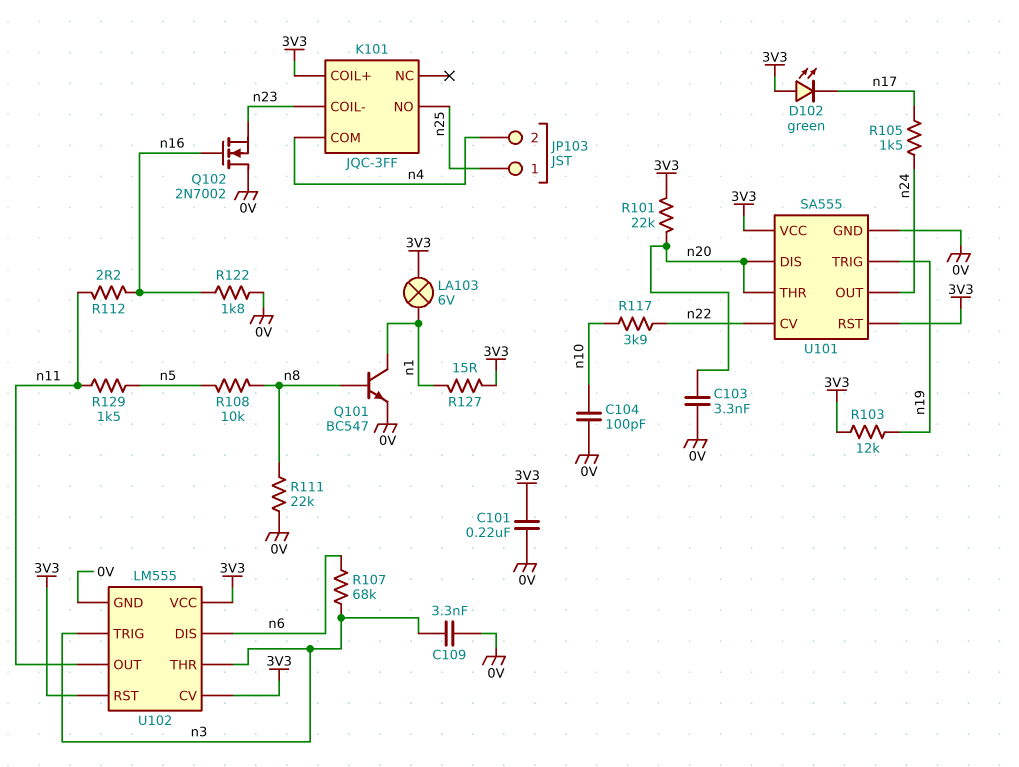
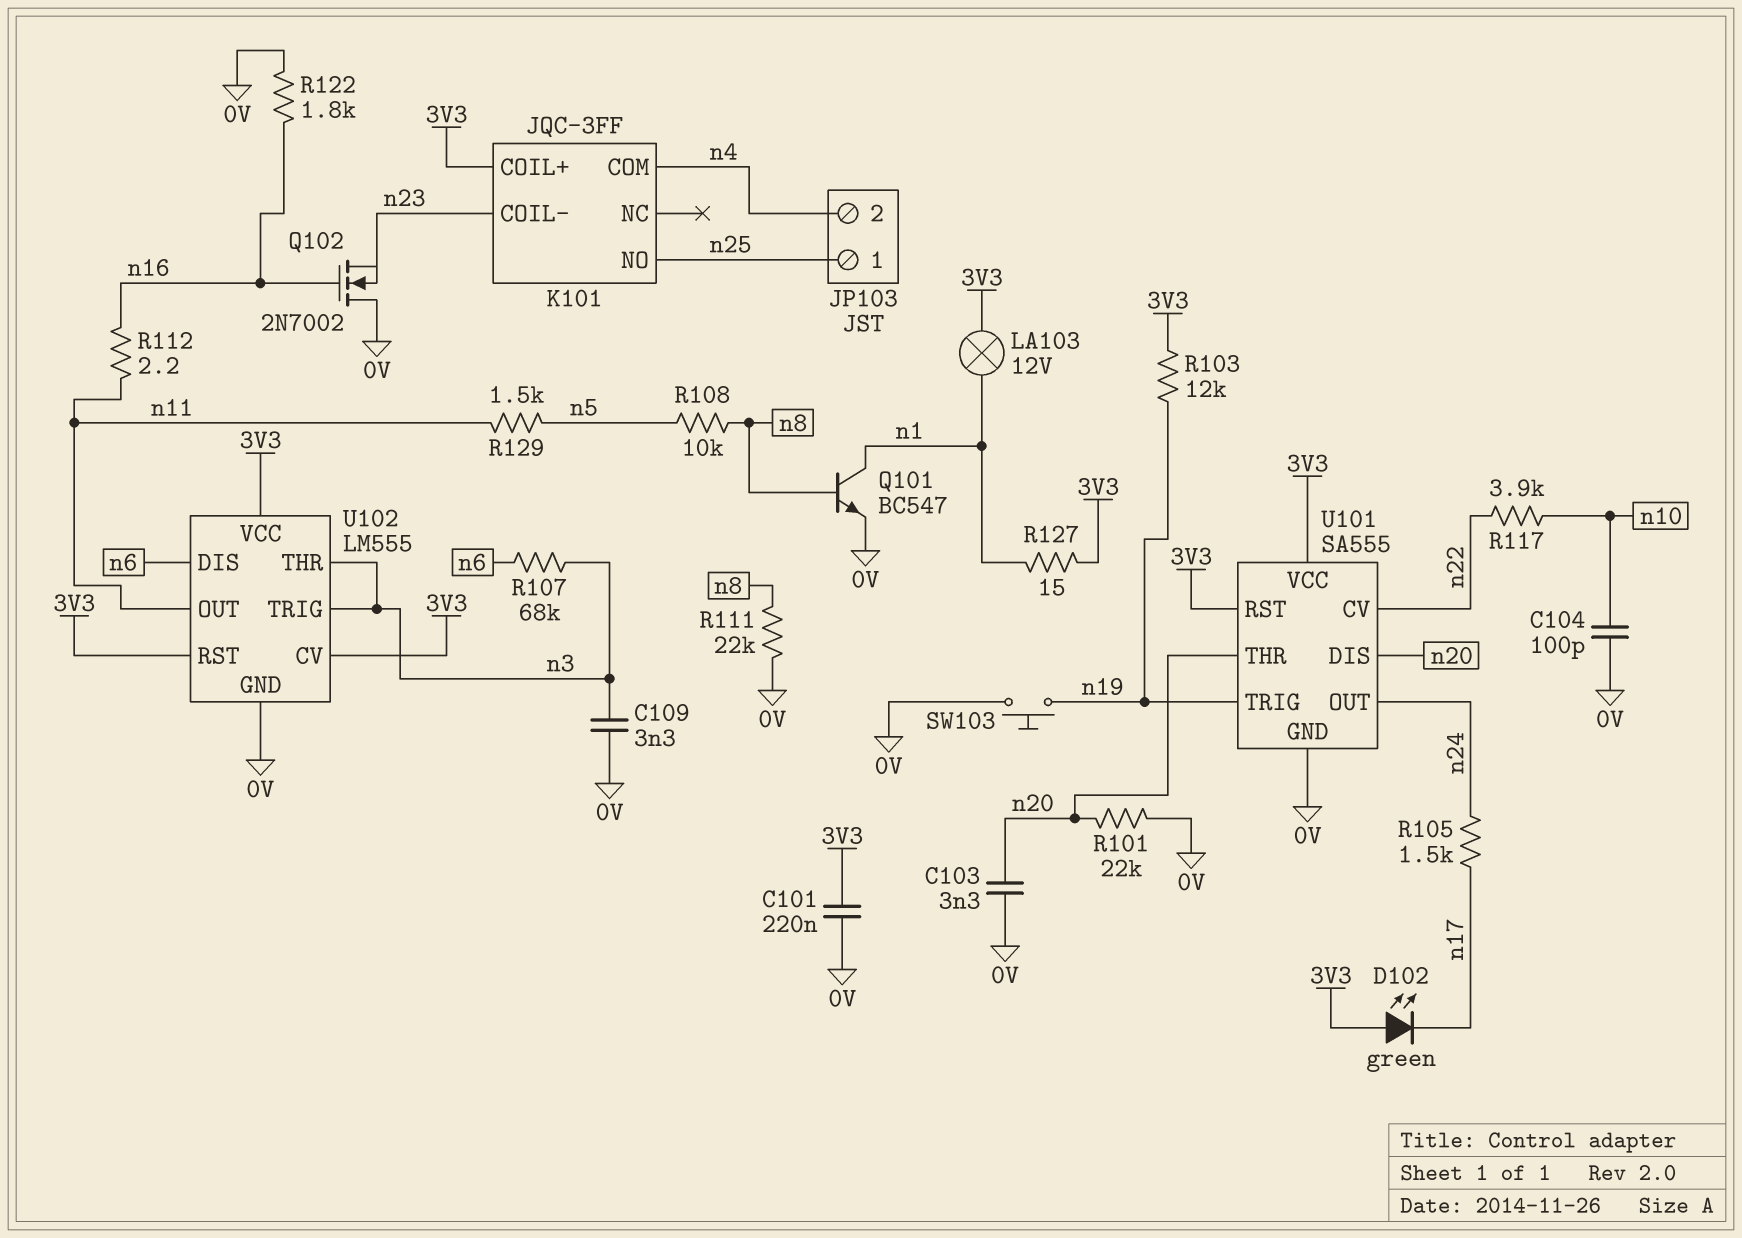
LA103: lamp 6V (3V3, n1) -> lamp 12V (3V3, n1)
R101: 22k (3V3, n20) -> 22k (0V, n20)
SW103: none -> button (0V, n19)

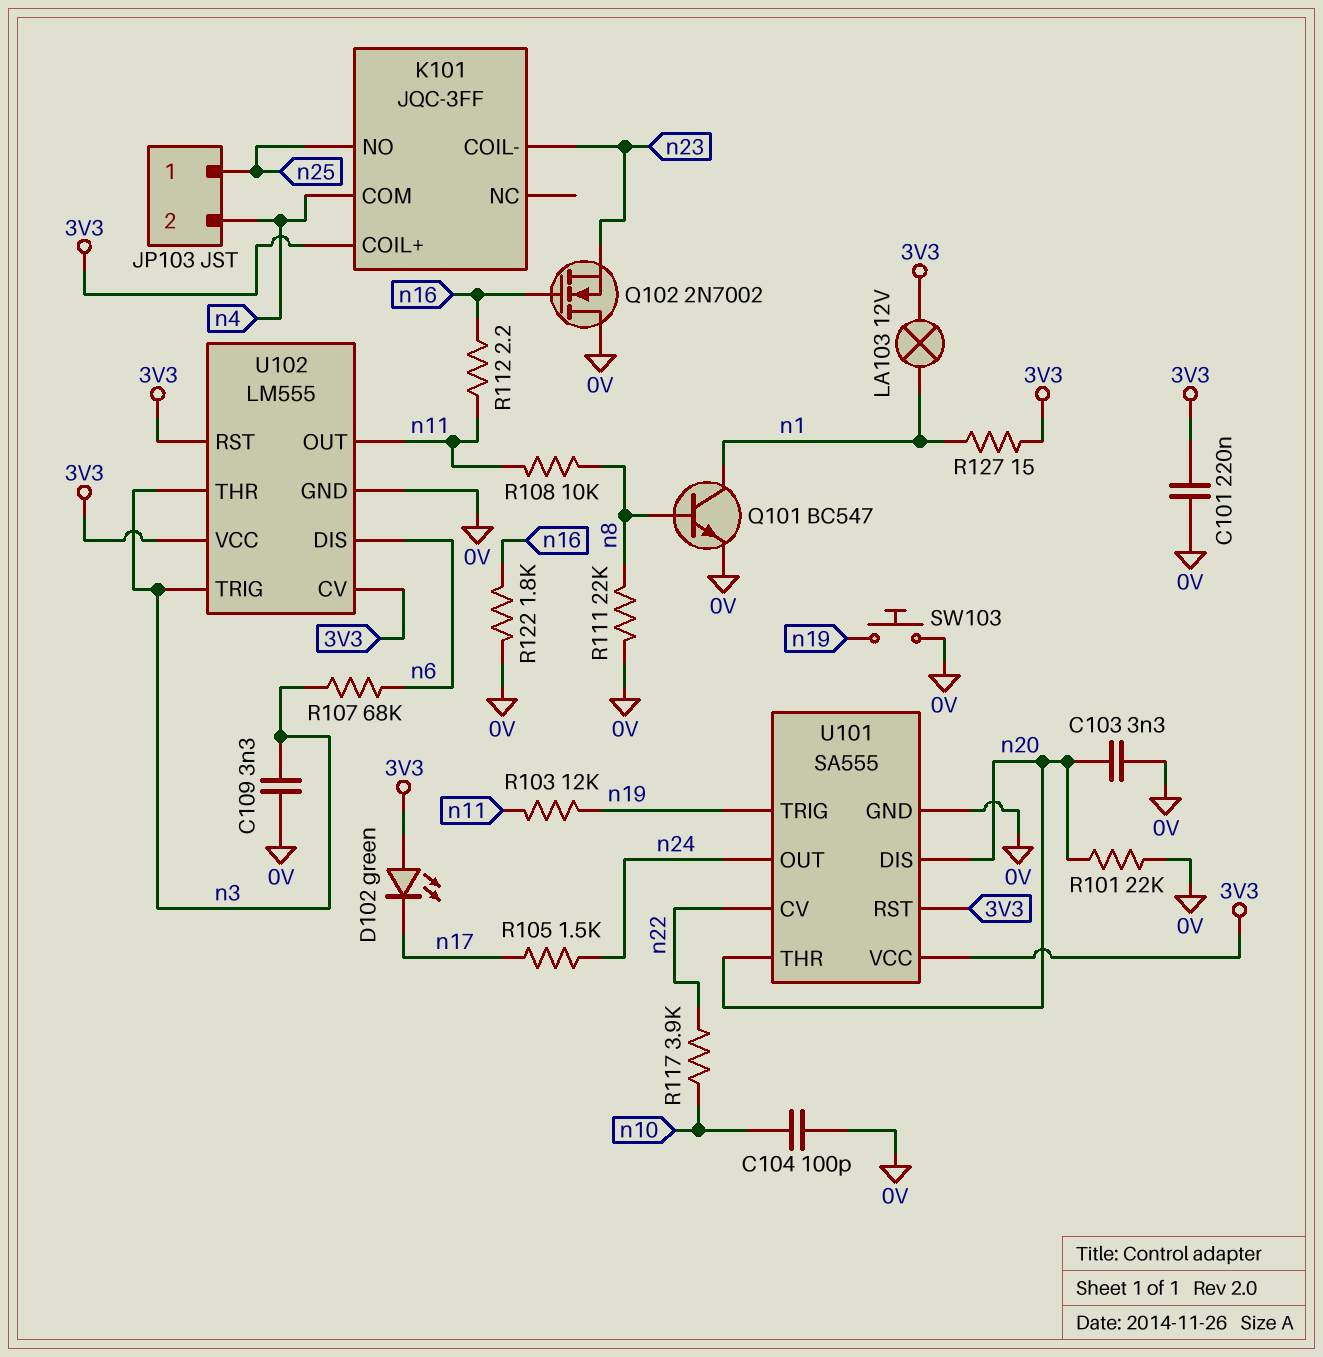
R103: 12k (3V3, n19) -> 12k (n11, n19)
R108: 10k (n5, n8) -> 10k (n8, n11)
R129: 1.5k (n5, n11) -> none

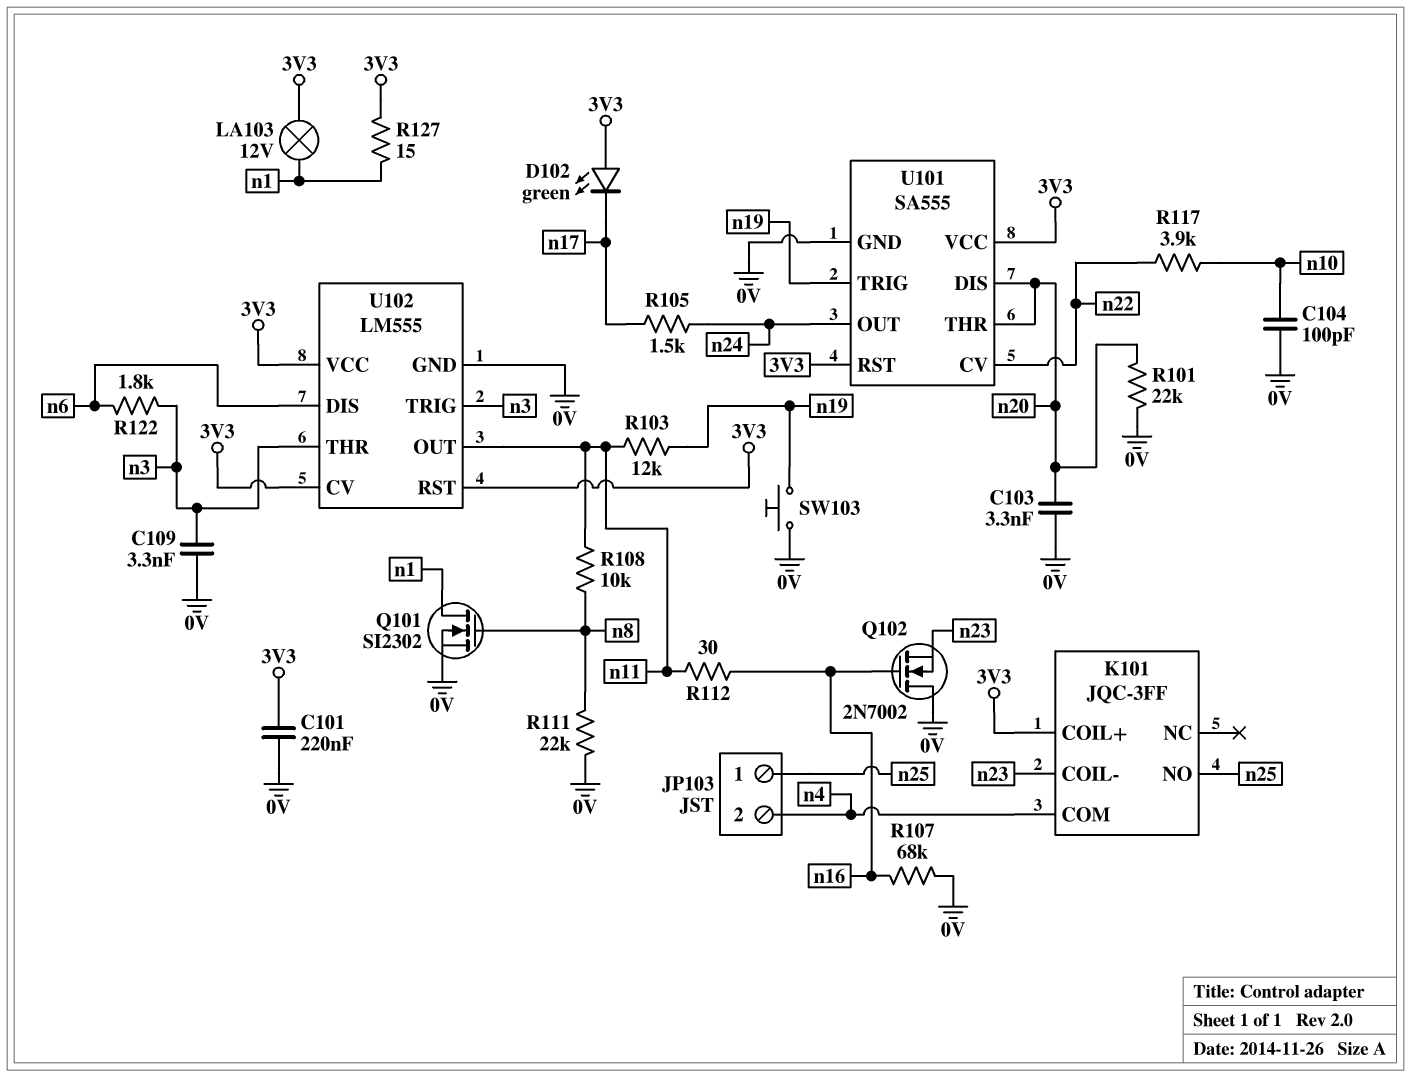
Q101: NPN BC547 (B n8, C n1, E 0V) -> NMOS SI2302 (G n8, D n1, S 0V)
R107: 68k (n3, n6) -> 68k (0V, n16)
R112: 2.2 (n11, n16) -> 30 (n11, n16)
R122: 1.8k (0V, n16) -> 1.8k (n3, n6)

